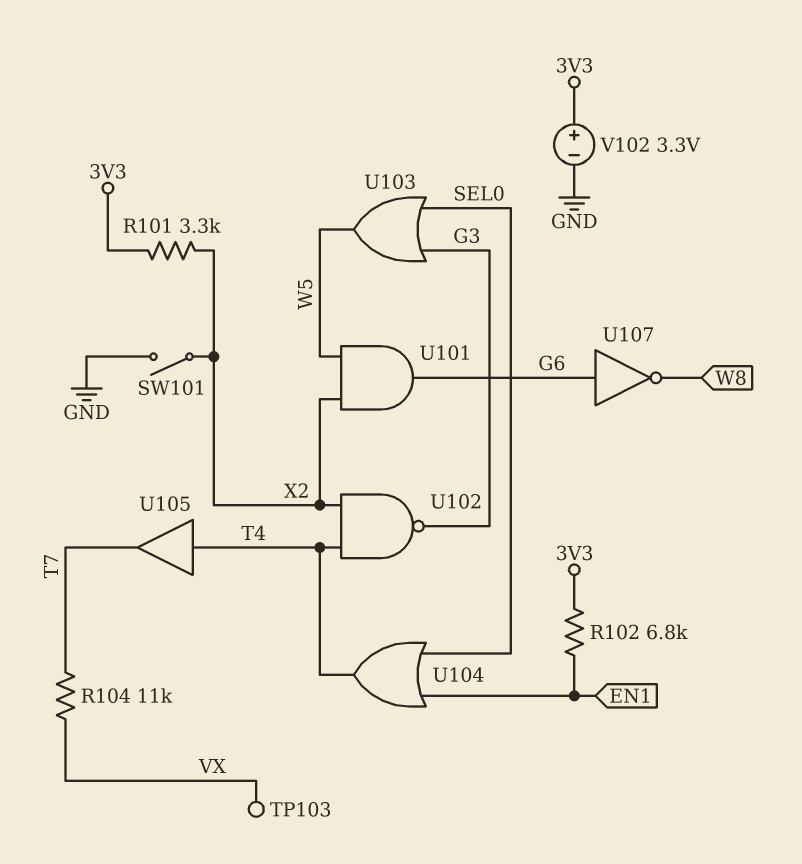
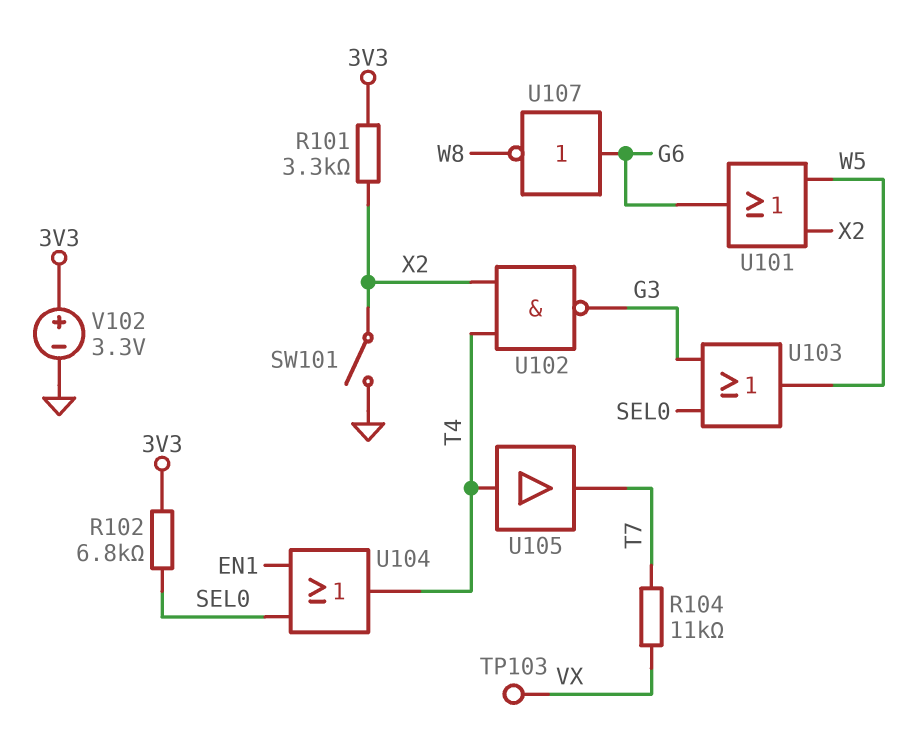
R102: 6.8k (3V3, EN1) -> 6.8k (3V3, SEL0)
U101: AND (in W5, in X2, out G6) -> OR (in W5, in X2, out G6)

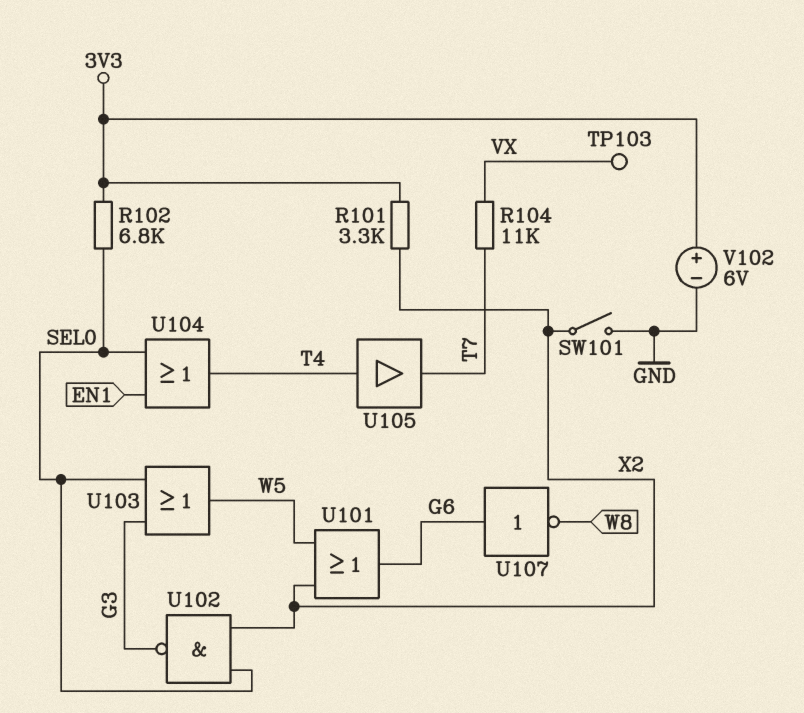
U102: NAND (in T4, in X2, out G3) -> NAND (in SEL0, in X2, out G3)
V102: 3.3V (plus 3V3, minus GND) -> 6V (plus 3V3, minus GND)

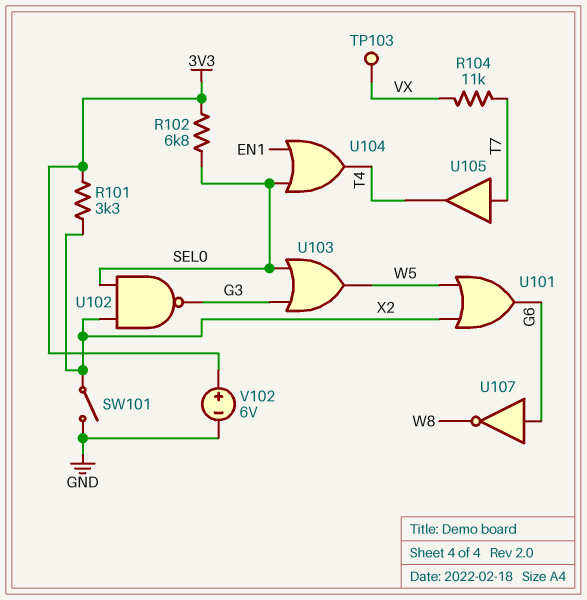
U105: buffer (in T4, out T7) -> buffer (in T7, out T4)

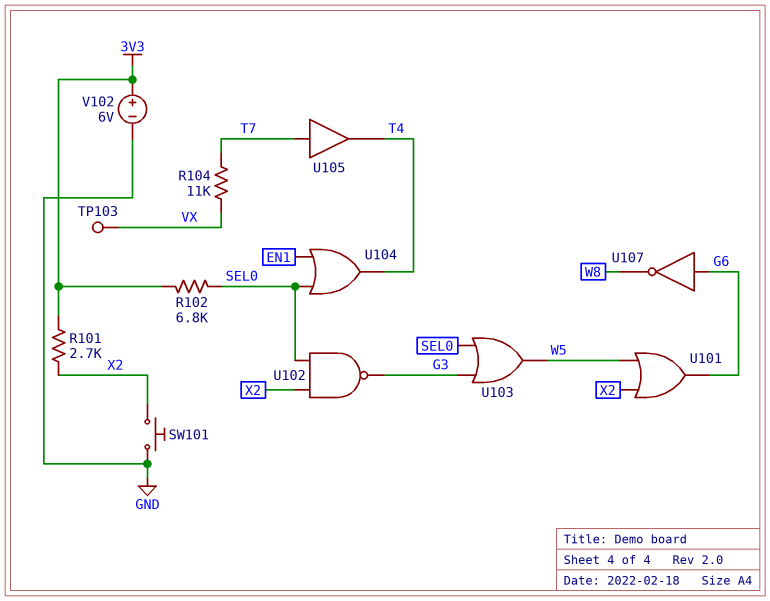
R101: 3.3k (3V3, X2) -> 2.7k (3V3, X2)
SW101: switch (GND, X2) -> button (GND, X2)

